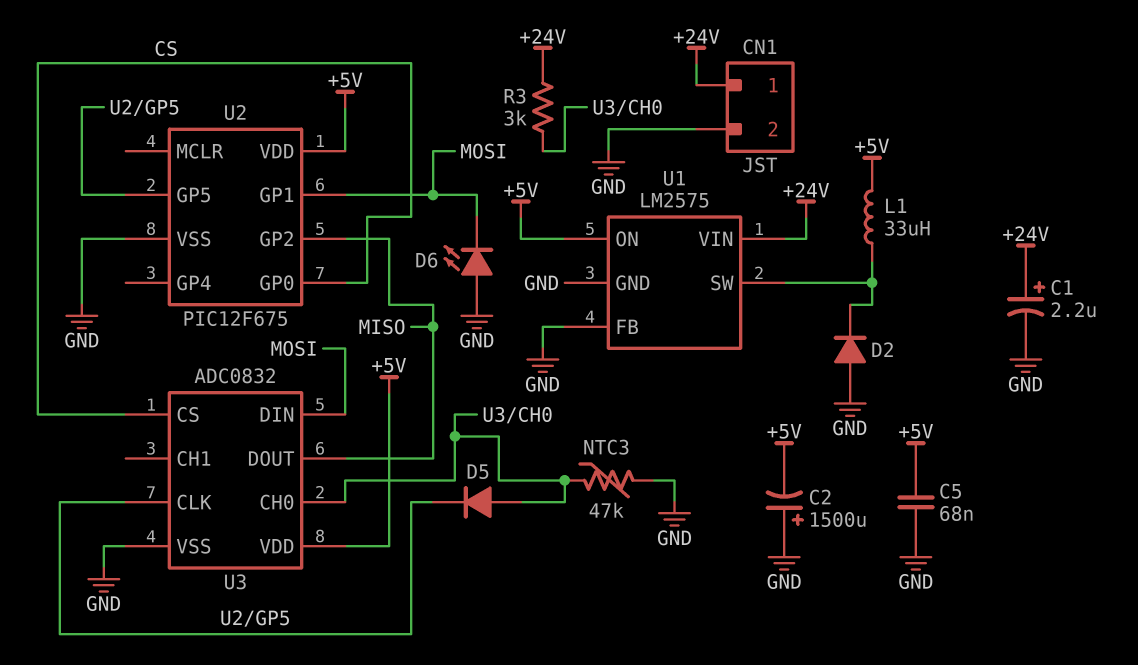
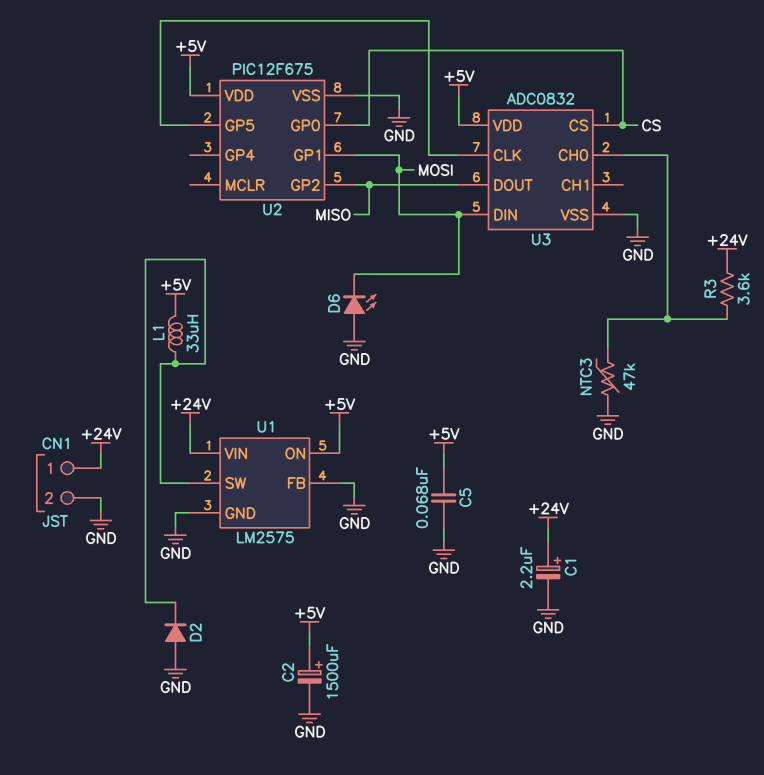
C2: 1500uF (plus GND, minus +5V) -> 1500uF (plus +5V, minus GND)
D5: diode (A U3/CH0, K U2/GP5) -> none
R3: 3k (+24V, U3/CH0) -> 3.6k (+24V, U3/CH0)

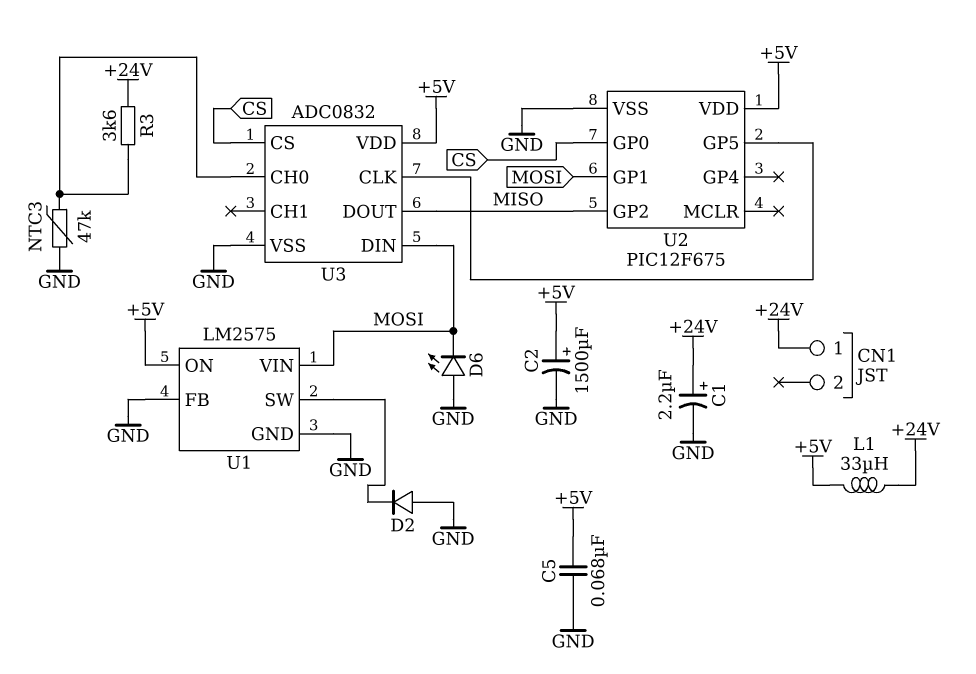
CN1 pin 2: GND -> none
L1: 33uH (+5V, U1/SW) -> 33uH (+5V, +24V)
U1 pin VIN: +24V -> MOSI

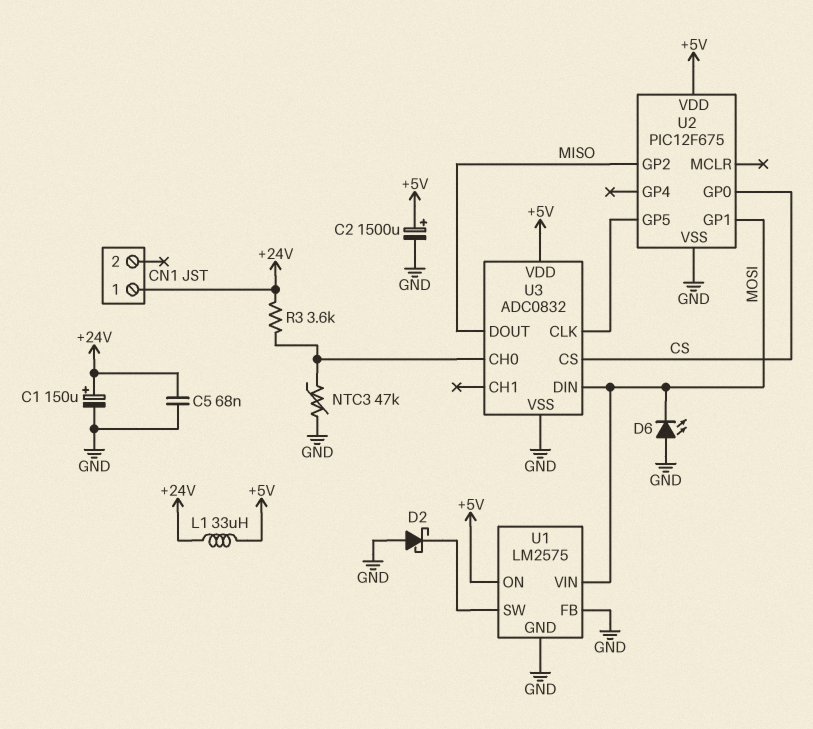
C1: 2.2uF (plus +24V, minus GND) -> 150uF (plus +24V, minus GND)
C5: 68nF (+5V, GND) -> 68nF (+24V, GND)
D2: diode (A GND, K U1/SW) -> schottky (A GND, K U1/SW)

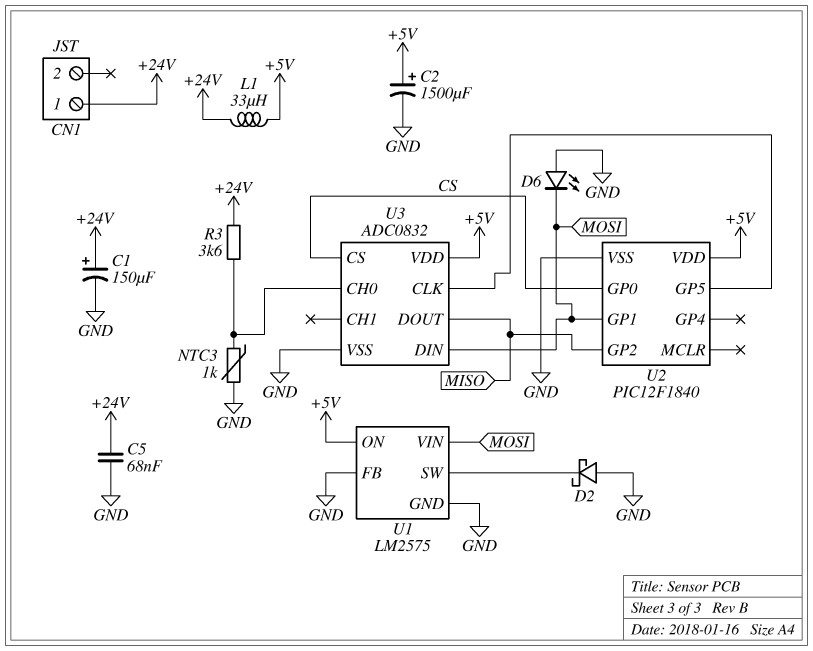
NTC3: 47k (GND, U3/CH0) -> 1k (GND, U3/CH0)
U2: PIC12F675 -> PIC12F1840

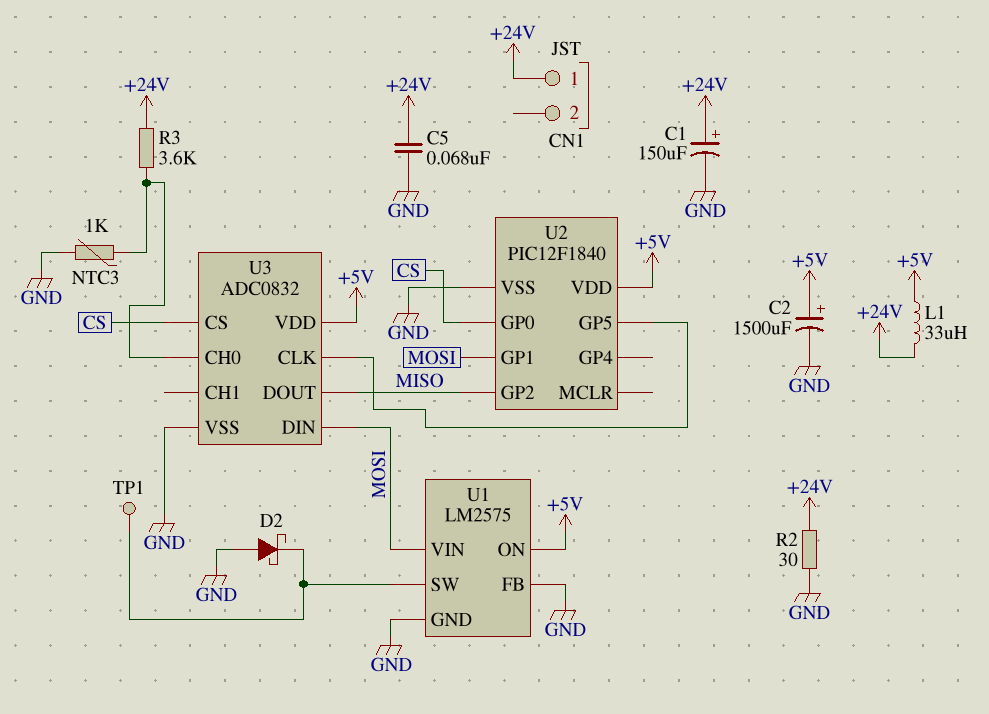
D6: LED (A GND, K MOSI) -> none
R2: none -> 30 (+24V, GND)
TP1: none -> test point (U1/SW)

